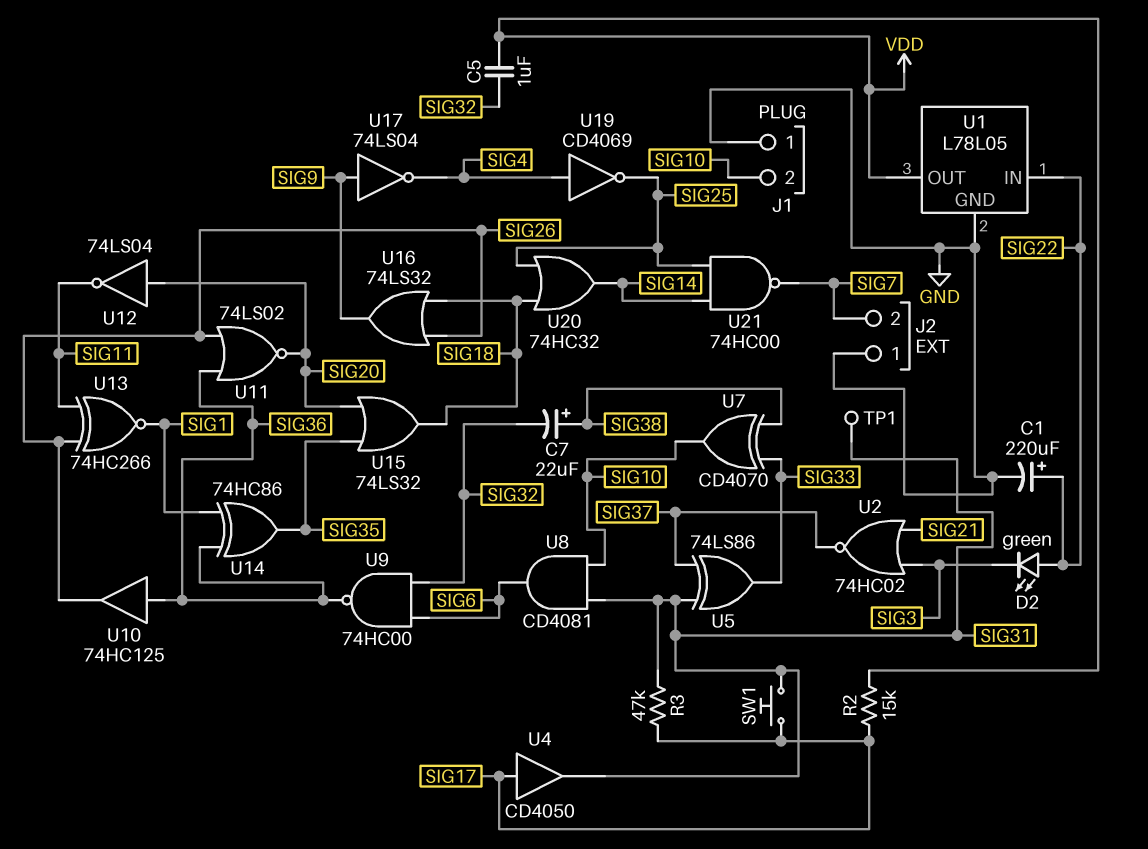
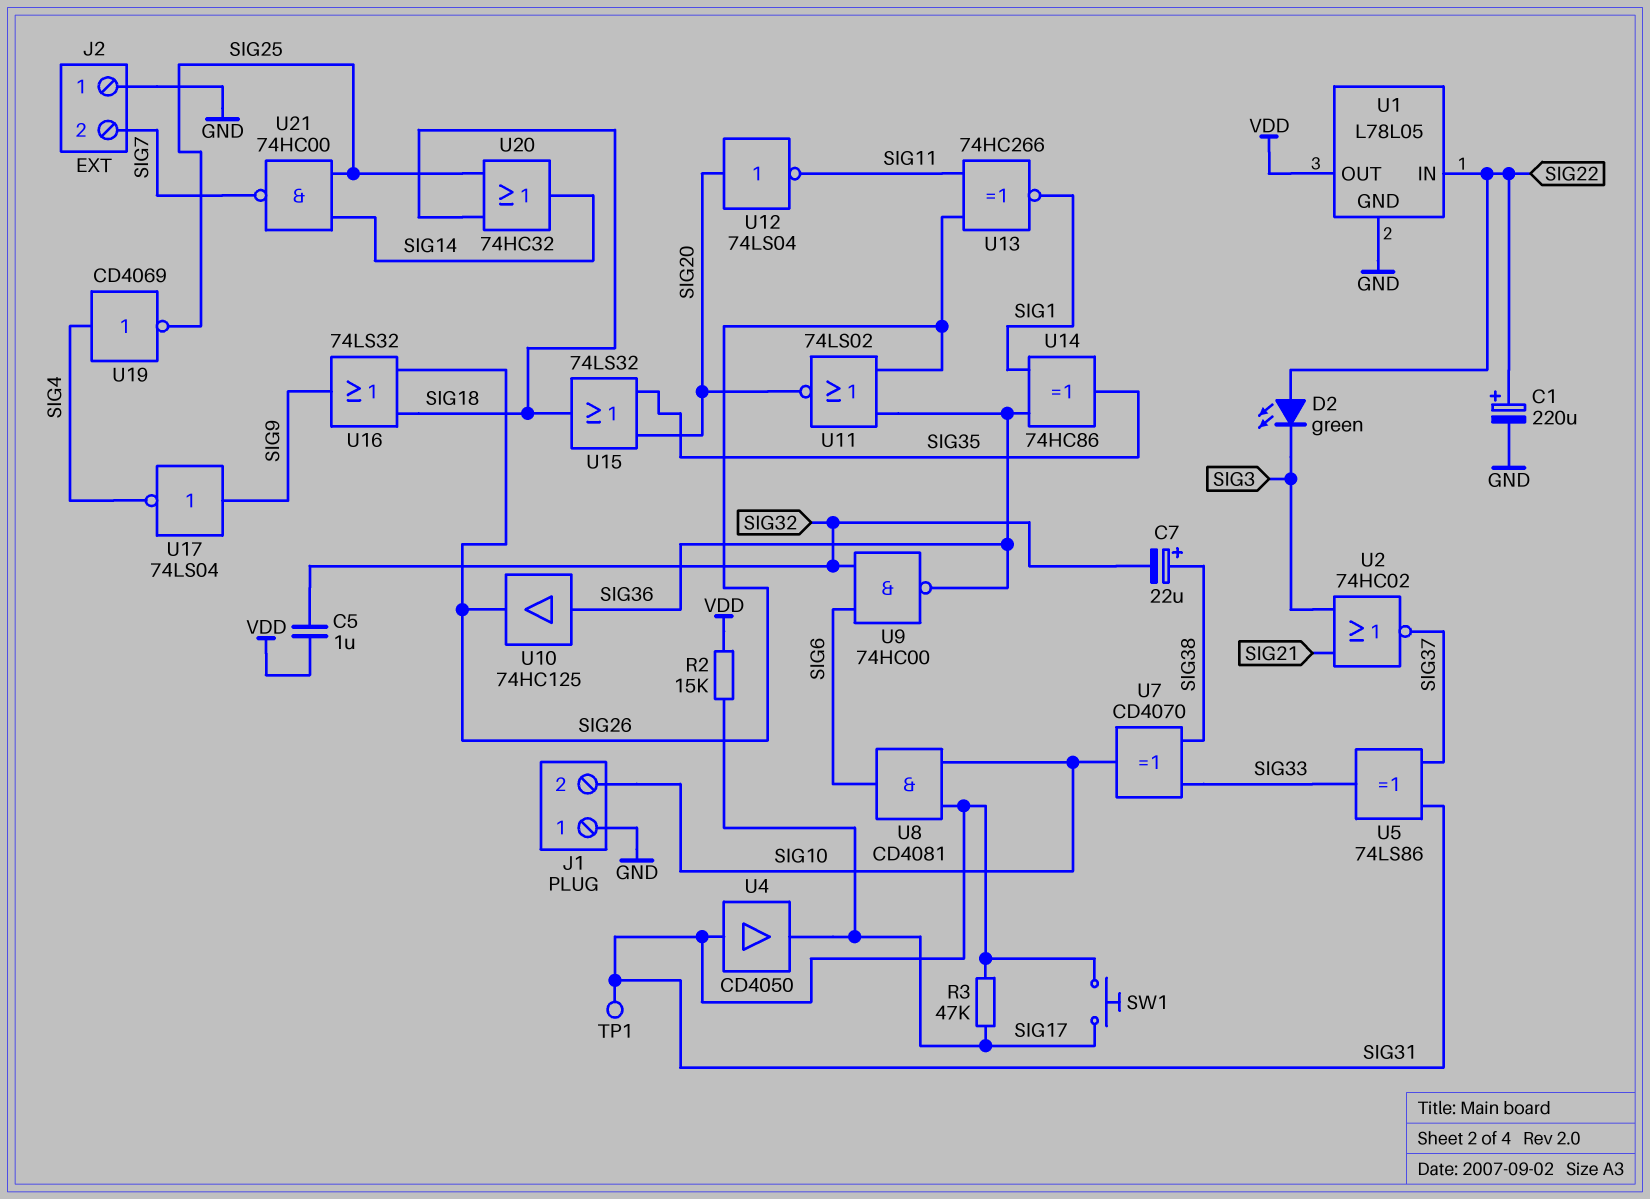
U4: buffer CD4050 (in SIG17, out SIG31) -> buffer CD4050 (in SIG31, out SIG17)

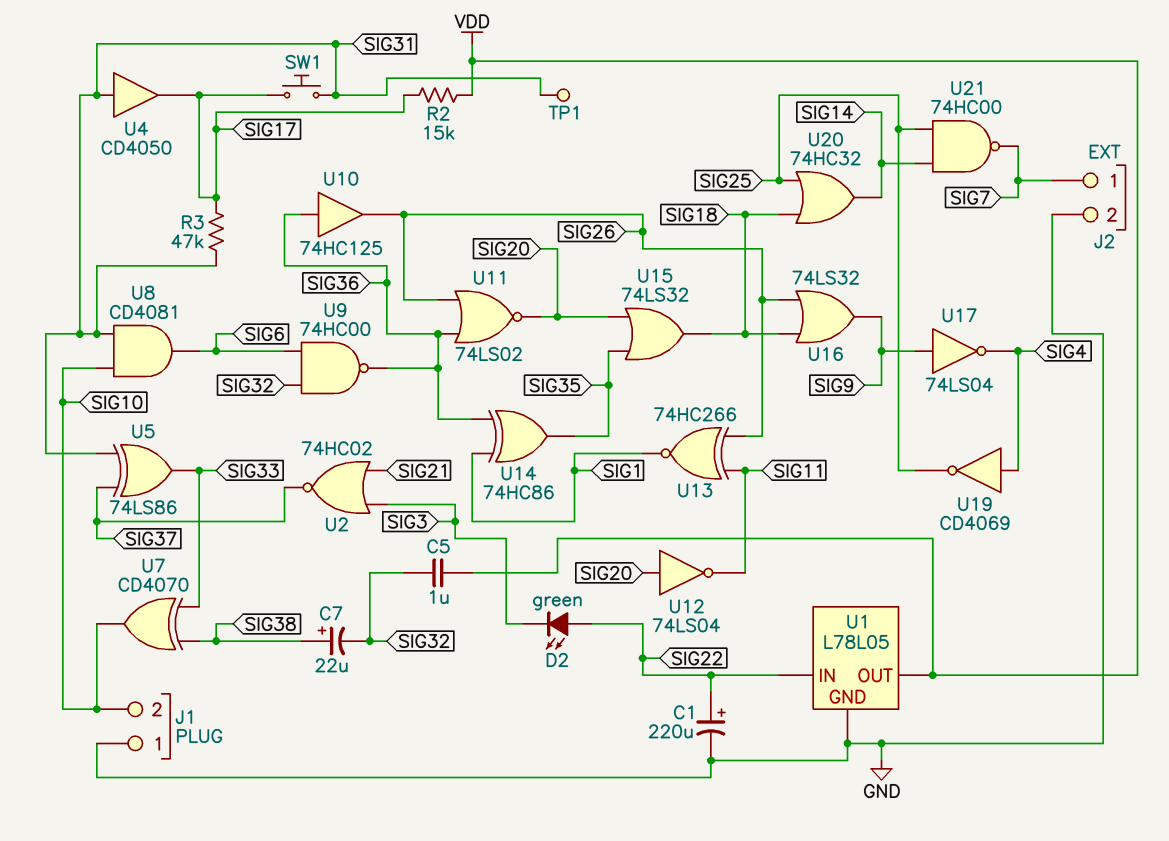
J2 pin 1: GND -> SIG7
J2 pin 2: SIG7 -> GND

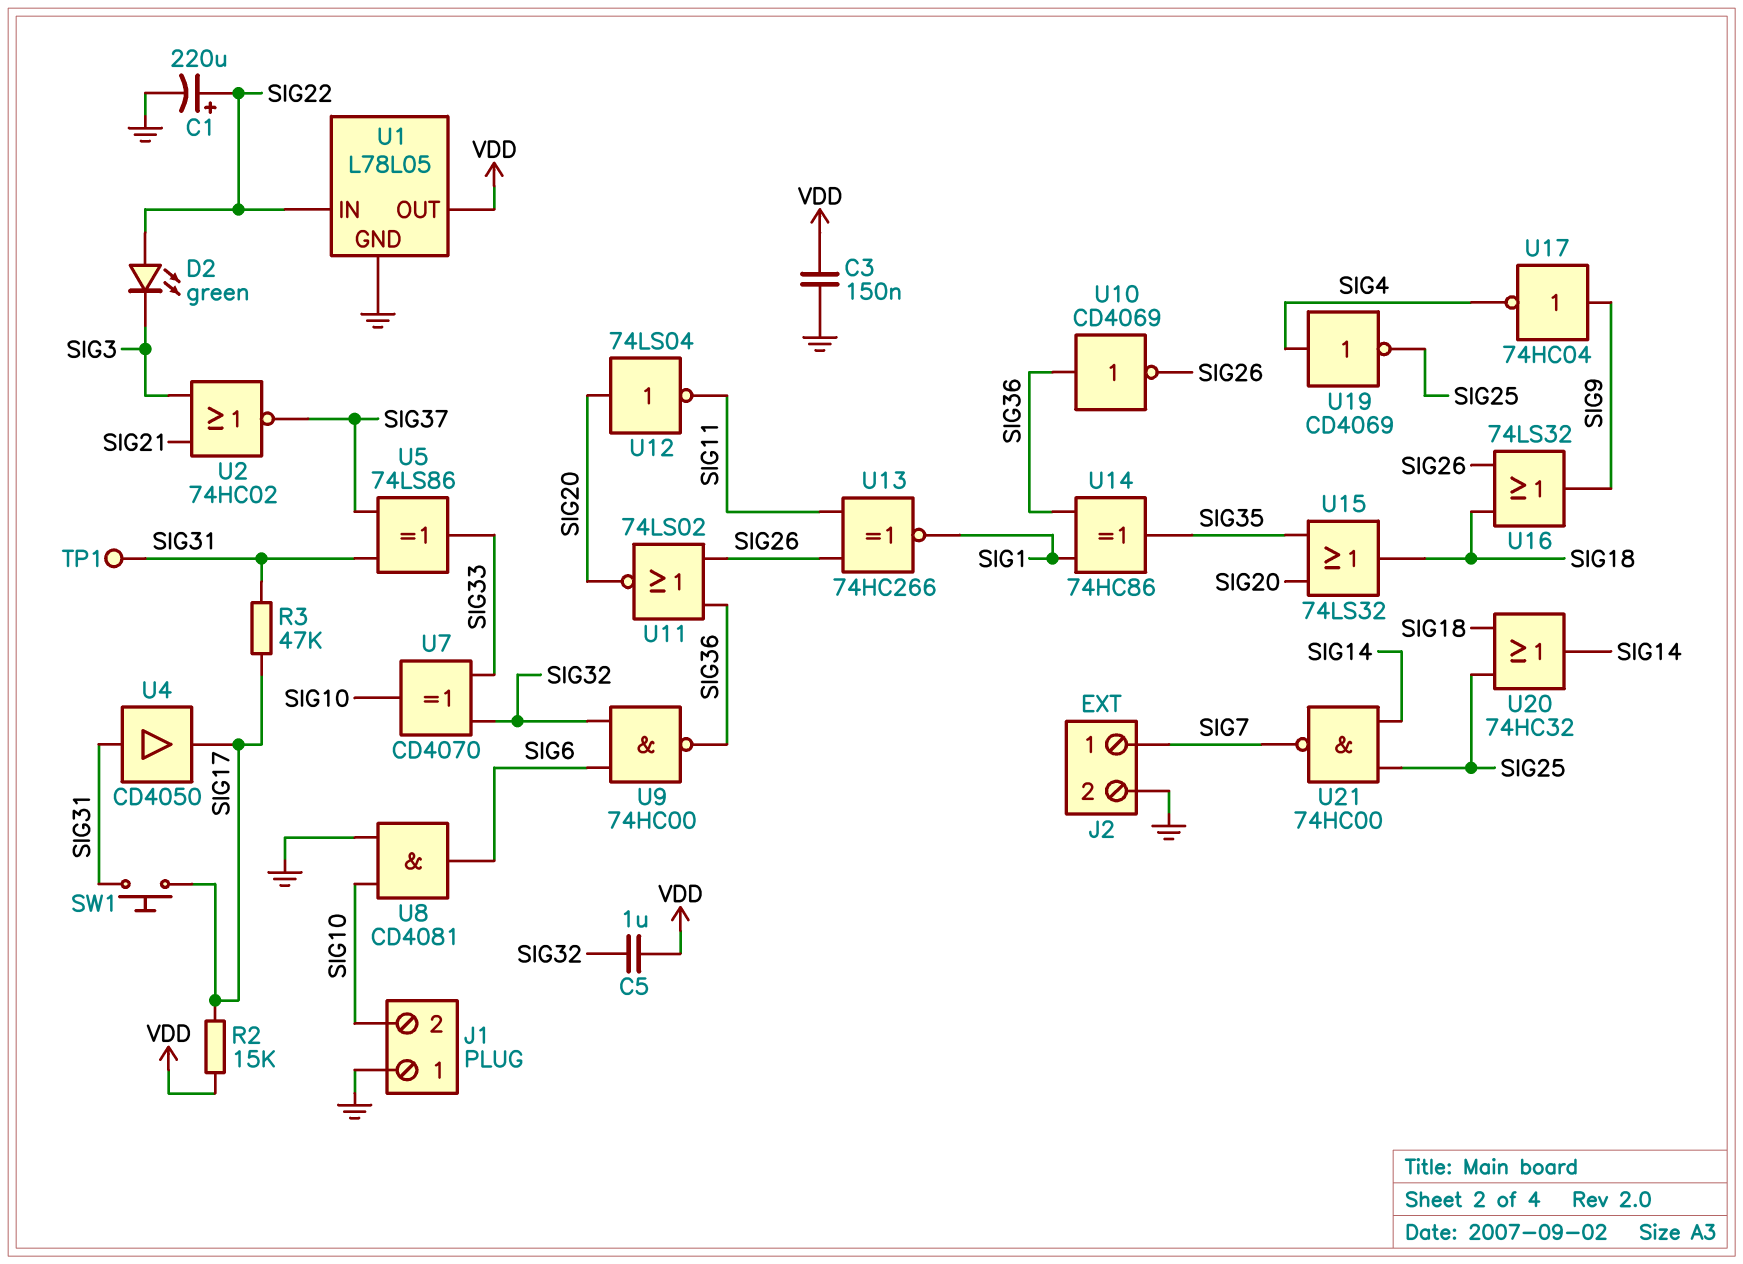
C3: none -> 150nF (GND, VDD)
C7: 22uF (plus SIG38, minus SIG32) -> none
U7: XOR CD4070 (in SIG33, in SIG38, out SIG10) -> XOR CD4070 (in SIG32, in SIG33, out SIG10)
U8: AND CD4081 (in SIG10, in SIG31, out SIG6) -> AND CD4081 (in GND, in SIG10, out SIG6)
U10: buffer 74HC125 (in SIG36, out SIG26) -> NOT CD4069 (in SIG36, out SIG26)
U17: NOT 74LS04 (in SIG9, out SIG4) -> NOT 74HC04 (in SIG9, out SIG4)

